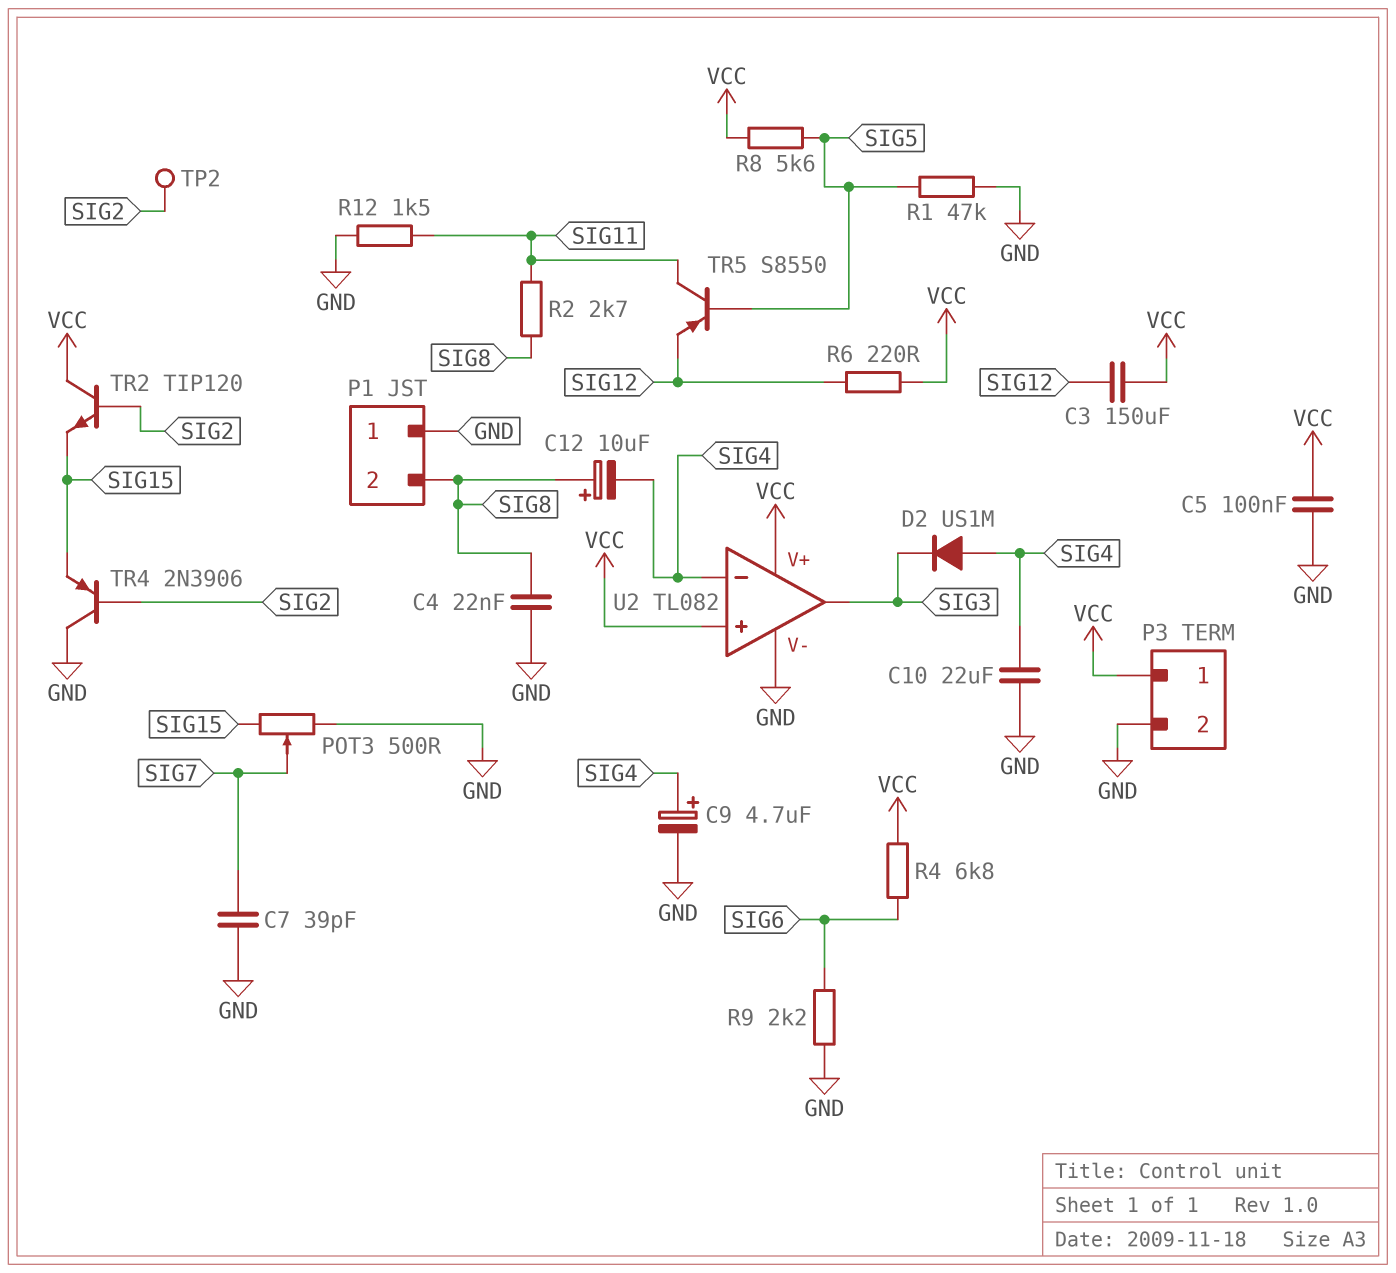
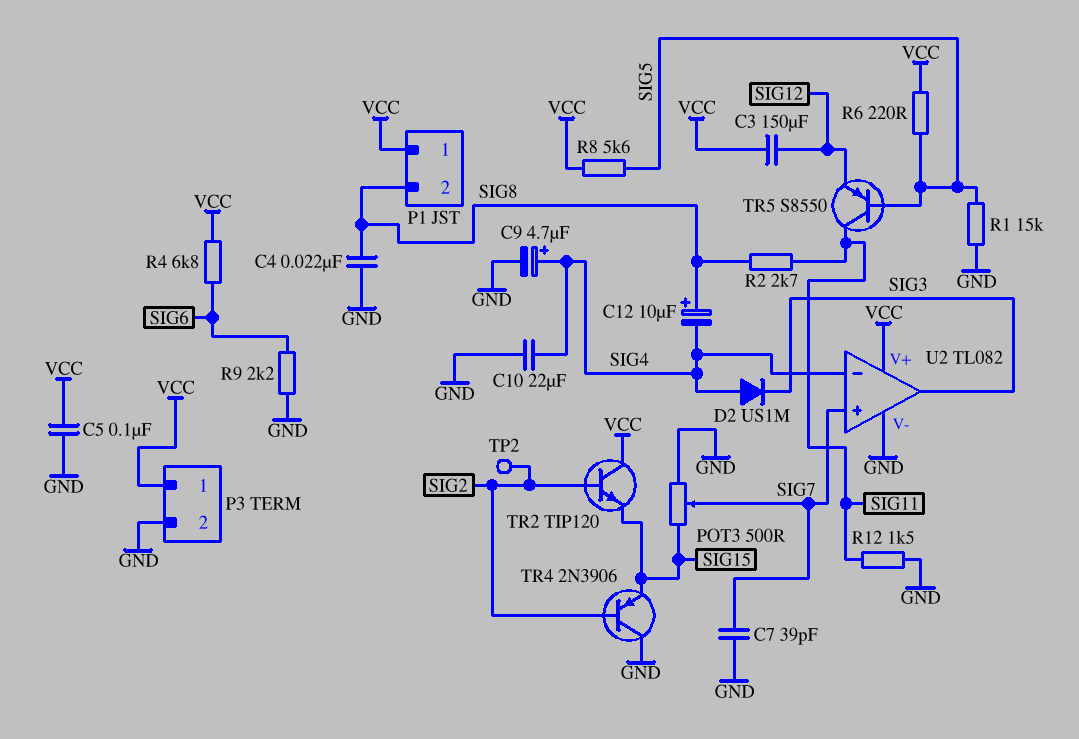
P1 pin 1: GND -> VCC
R1: 47k (GND, SIG5) -> 15k (GND, SIG5)
R6: 220 (SIG12, VCC) -> 220 (SIG5, VCC)
U2 pin in+: VCC -> SIG7

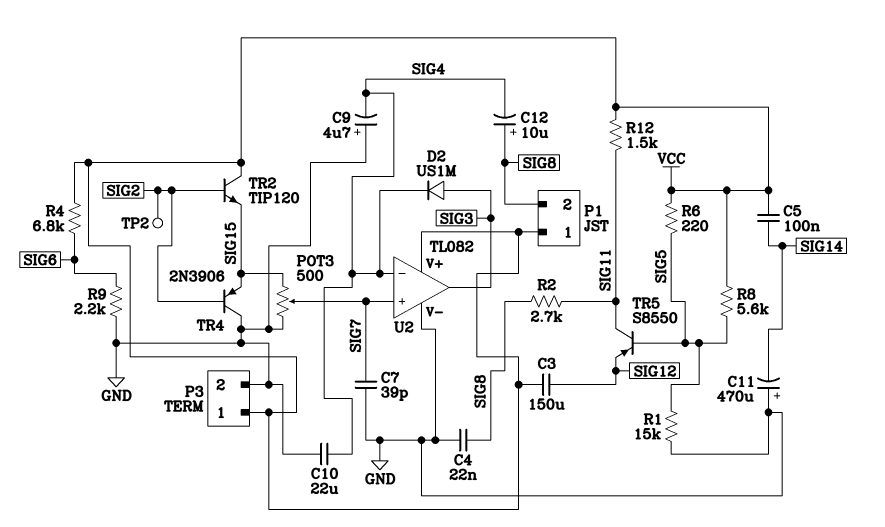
C5: 100nF (GND, VCC) -> 100nF (SIG14, VCC)
C9: 4.7uF (plus SIG4, minus GND) -> 4.7uF (plus GND, minus SIG4)
C11: none -> 470uF (plus GND, minus SIG14)
D2: diode US1M (A SIG4, K SIG3) -> diode US1M (A SIG3, K SIG4)
R12: 1.5k (GND, SIG11) -> 1.5k (SIG11, VCC)

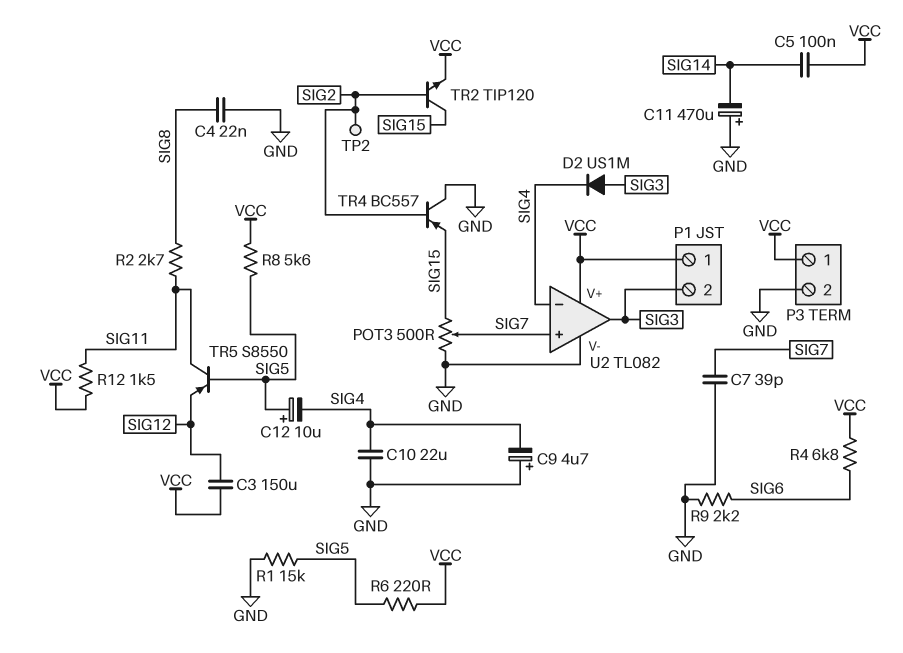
C12: 10uF (plus SIG8, minus SIG4) -> 10uF (plus SIG5, minus SIG4)
P1 pin 2: SIG8 -> SIG3
TR2: NPN TIP120 (B SIG2, C VCC, E SIG15) -> NPN TIP120 (B SIG2, C SIG15, E VCC)
TR4: PNP 2N3906 (B SIG2, C GND, E SIG15) -> PNP BC557 (B SIG2, C GND, E SIG15)

